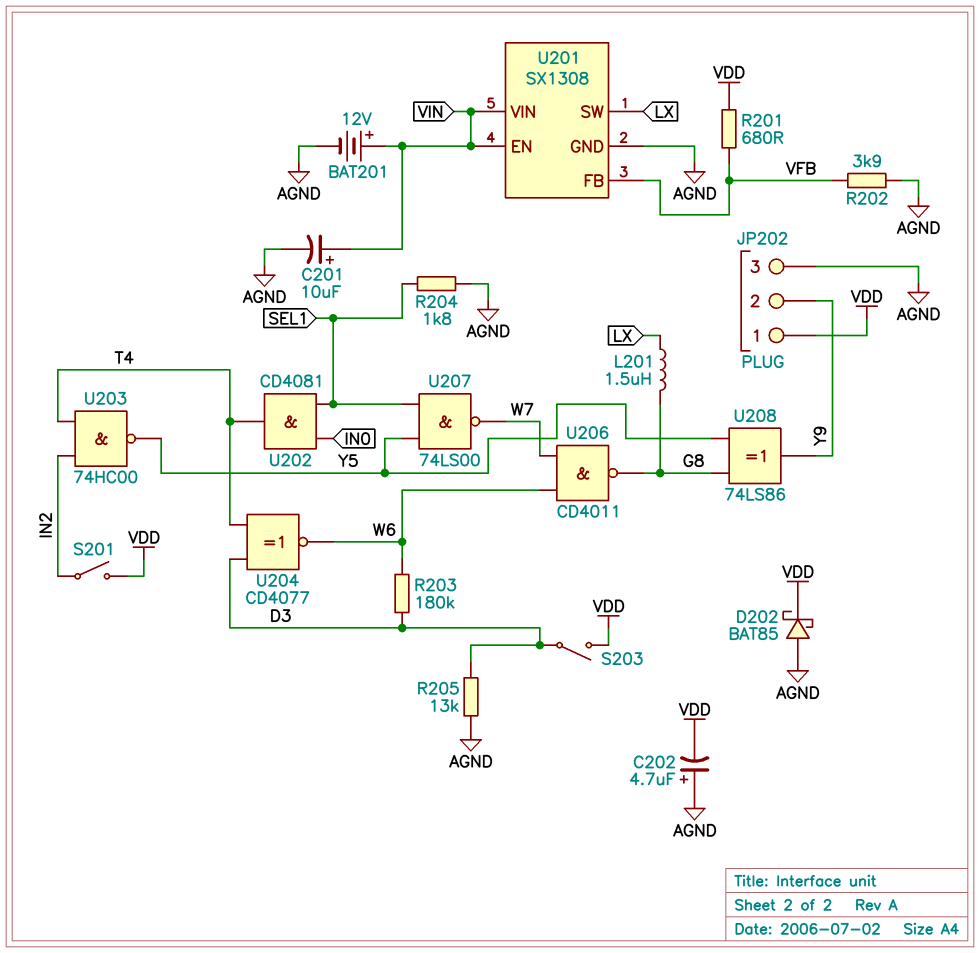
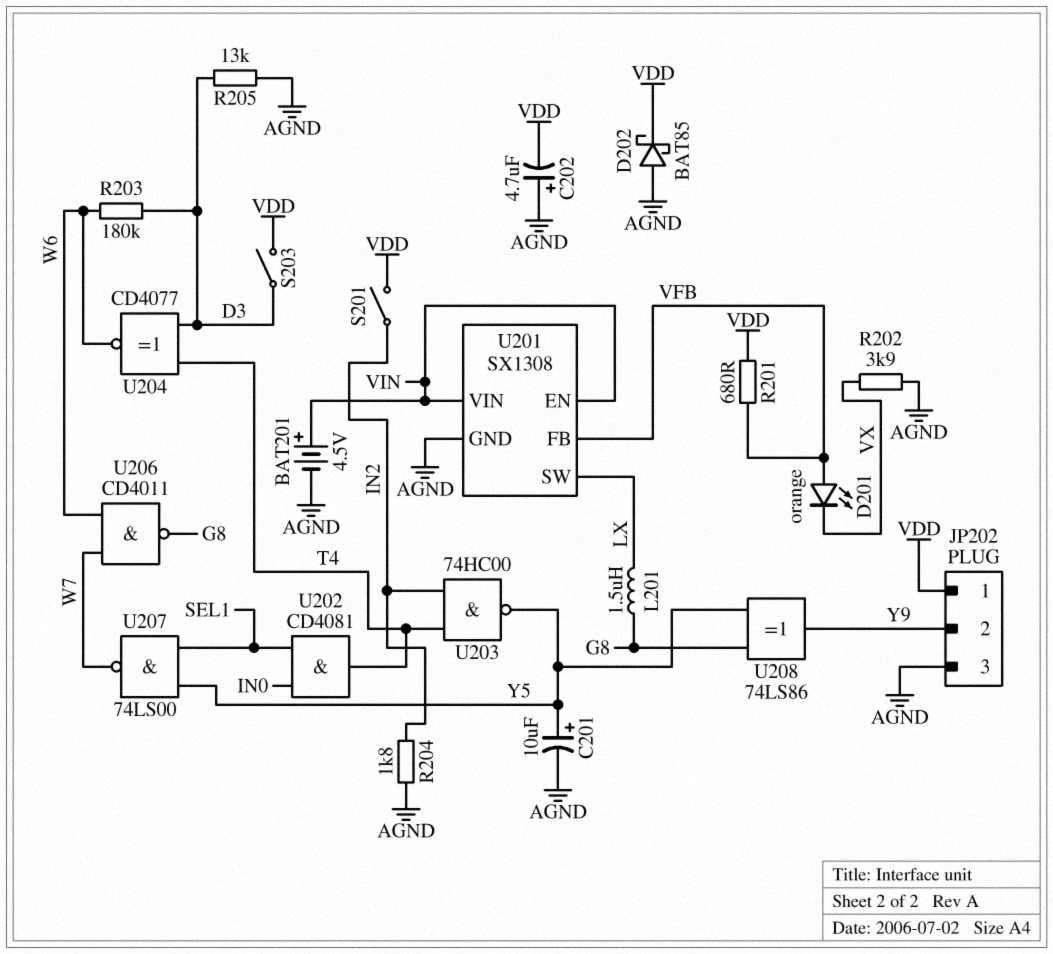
BAT201: 12V (plus VIN, minus AGND) -> 4.5V (plus VIN, minus AGND)
C201: 10uF (plus VIN, minus AGND) -> 10uF (plus Y5, minus AGND)
D201: none -> LED orange (A VFB, K VX)
R202: 3.9k (AGND, VFB) -> 3.9k (AGND, VX)
R204: 1.8k (AGND, SEL1) -> 1.8k (AGND, IN2)

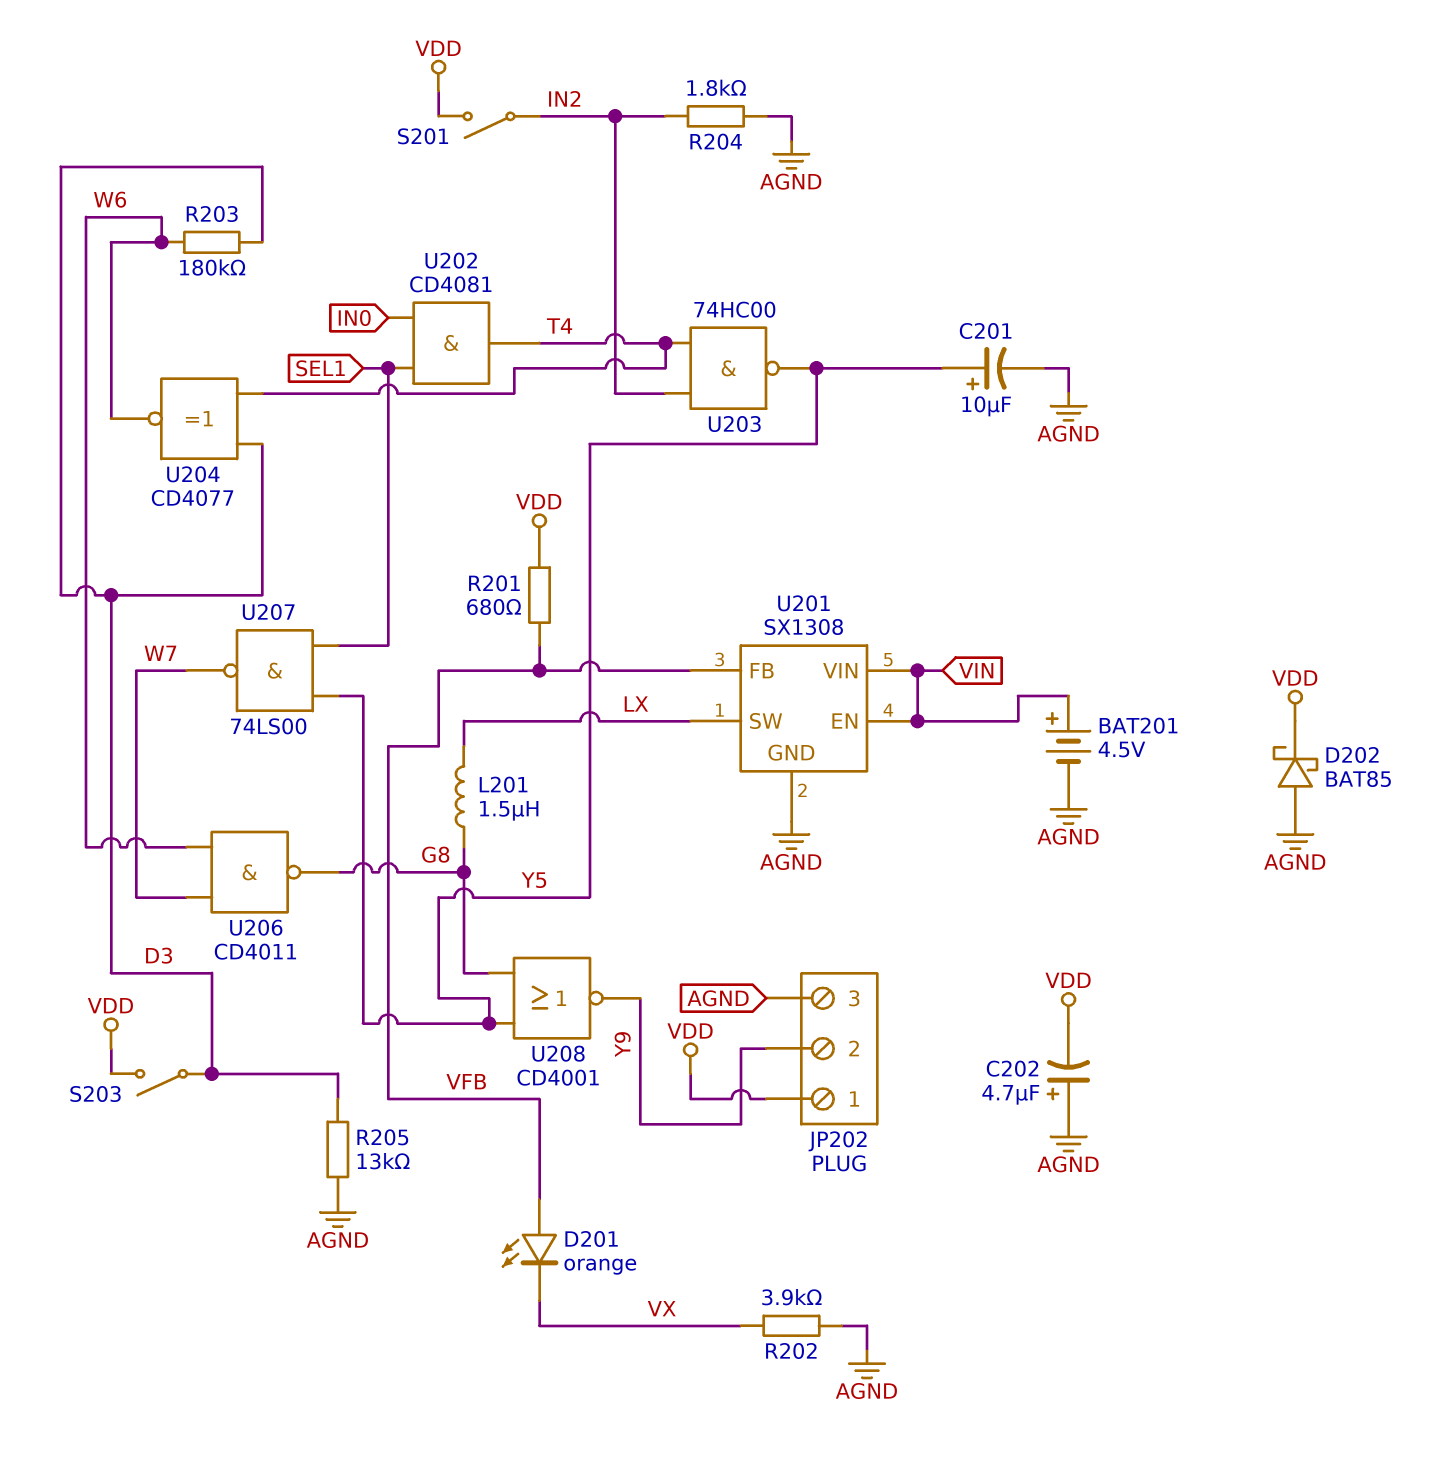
U208: XOR 74LS86 (in G8, in Y5, out Y9) -> NOR CD4001 (in G8, in Y5, out Y9)

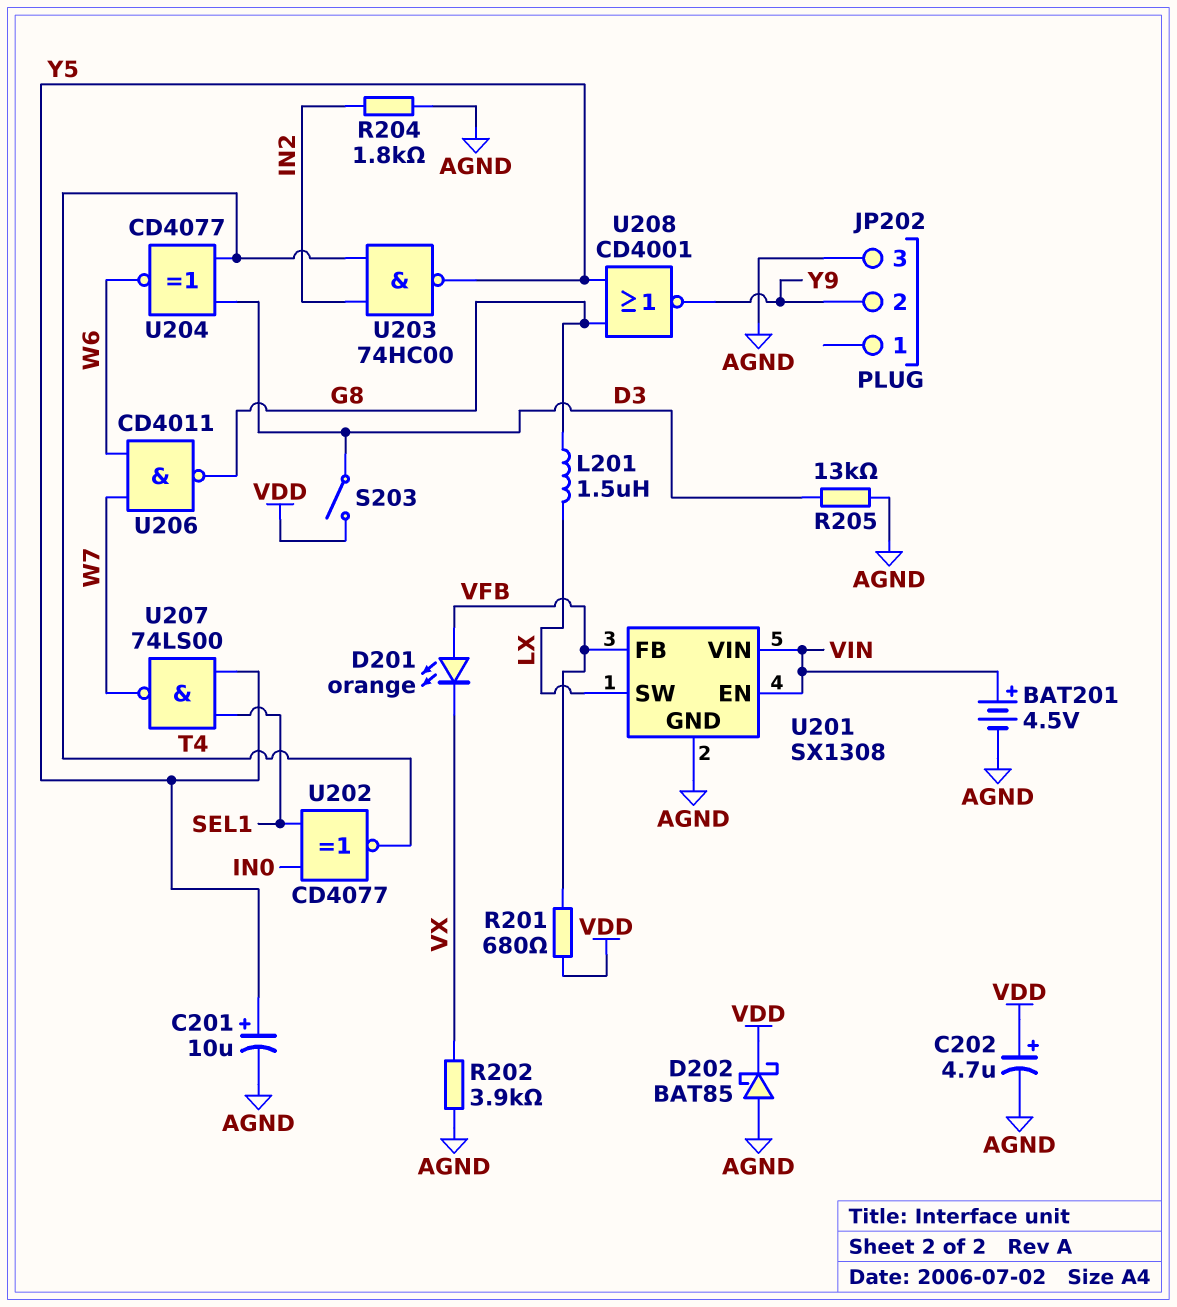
C202: 4.7uF (plus AGND, minus VDD) -> 4.7uF (plus VDD, minus AGND)
JP202 pin 1: VDD -> none
R203: 180k (D3, W6) -> none
S201: switch (IN2, VDD) -> none
U202: AND CD4081 (in IN0, in SEL1, out T4) -> XNOR CD4077 (in IN0, in SEL1, out T4)

